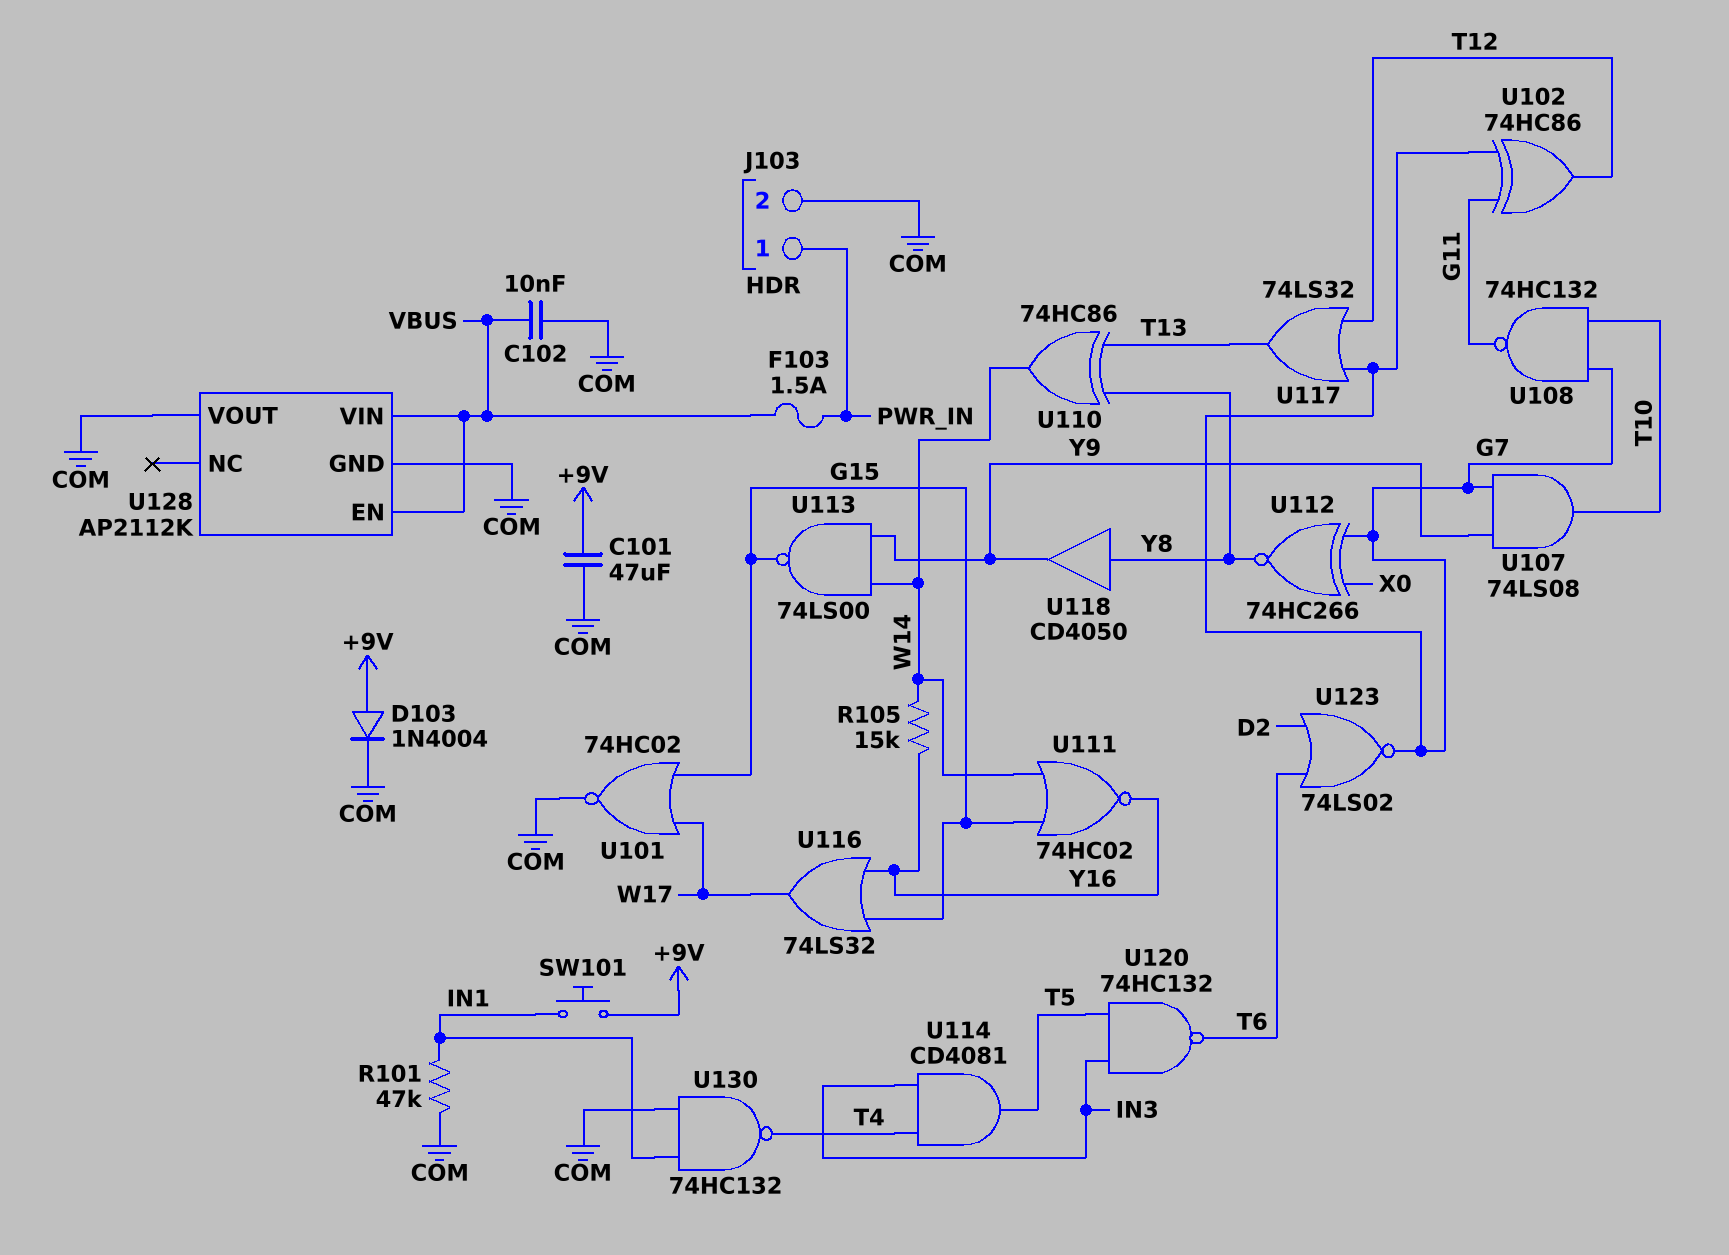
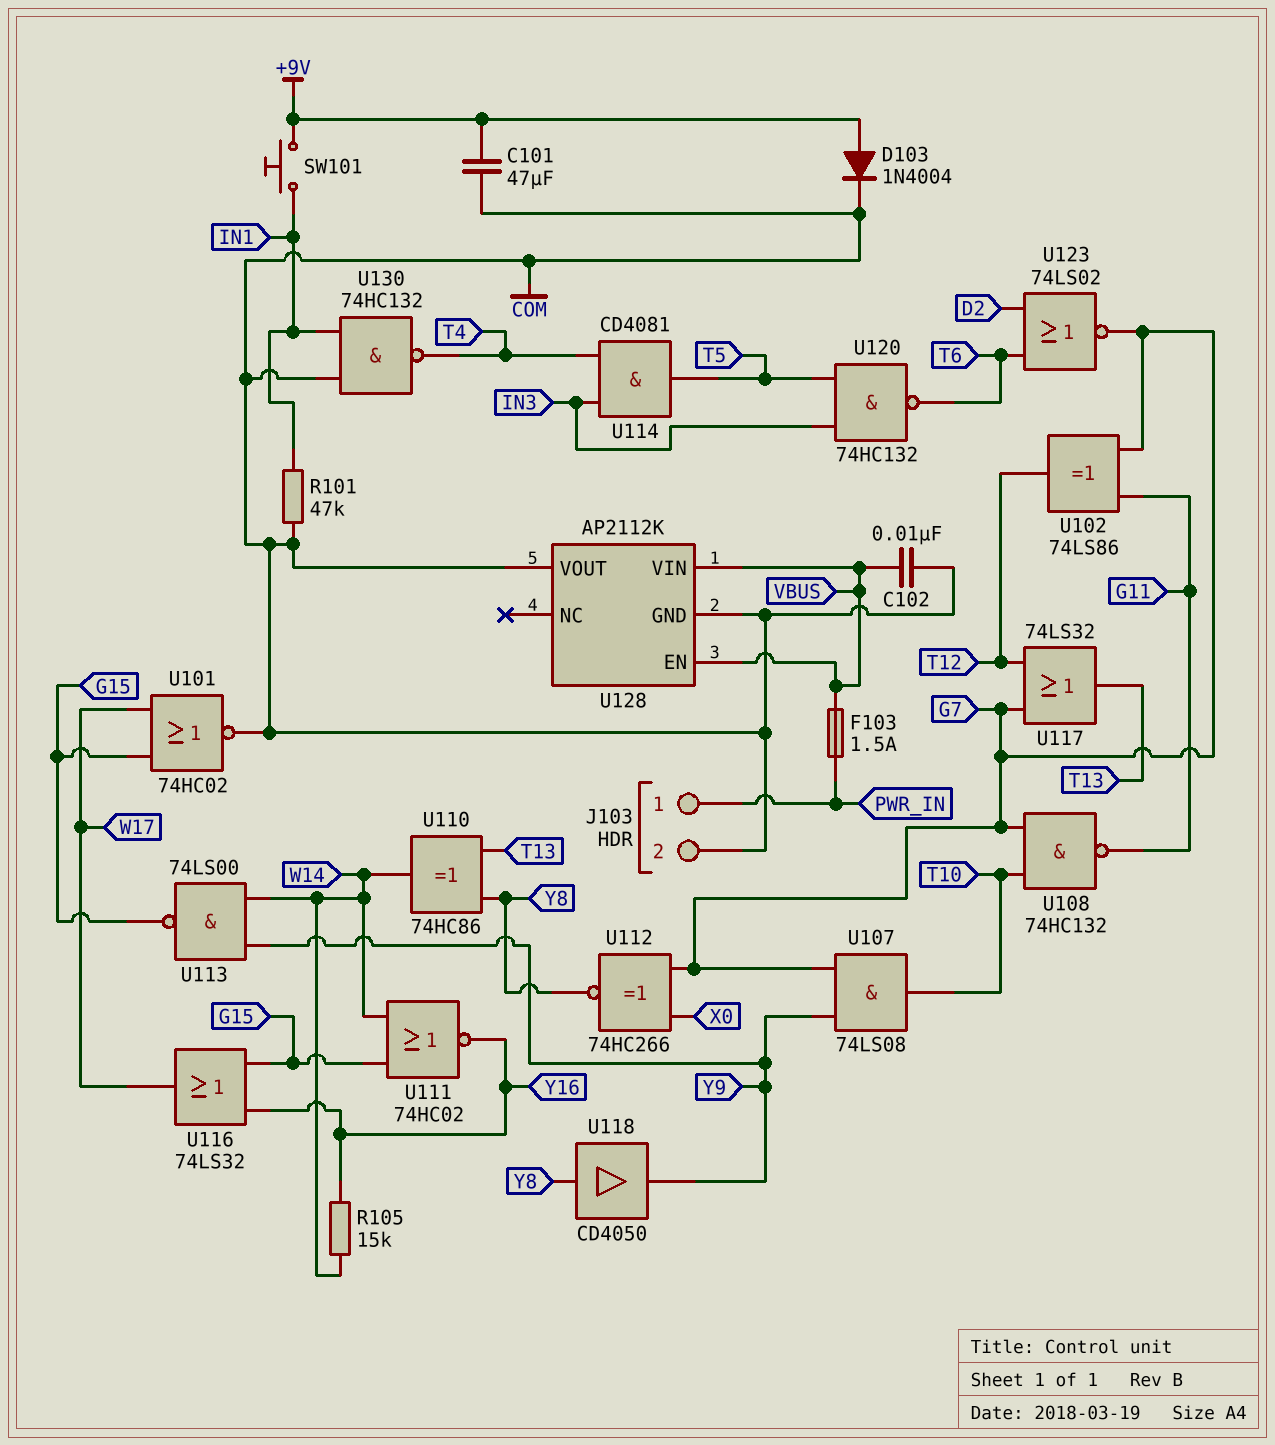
U102: XOR 74HC86 (in G7, in G11, out T12) -> XOR 74LS86 (in G7, in G11, out T12)

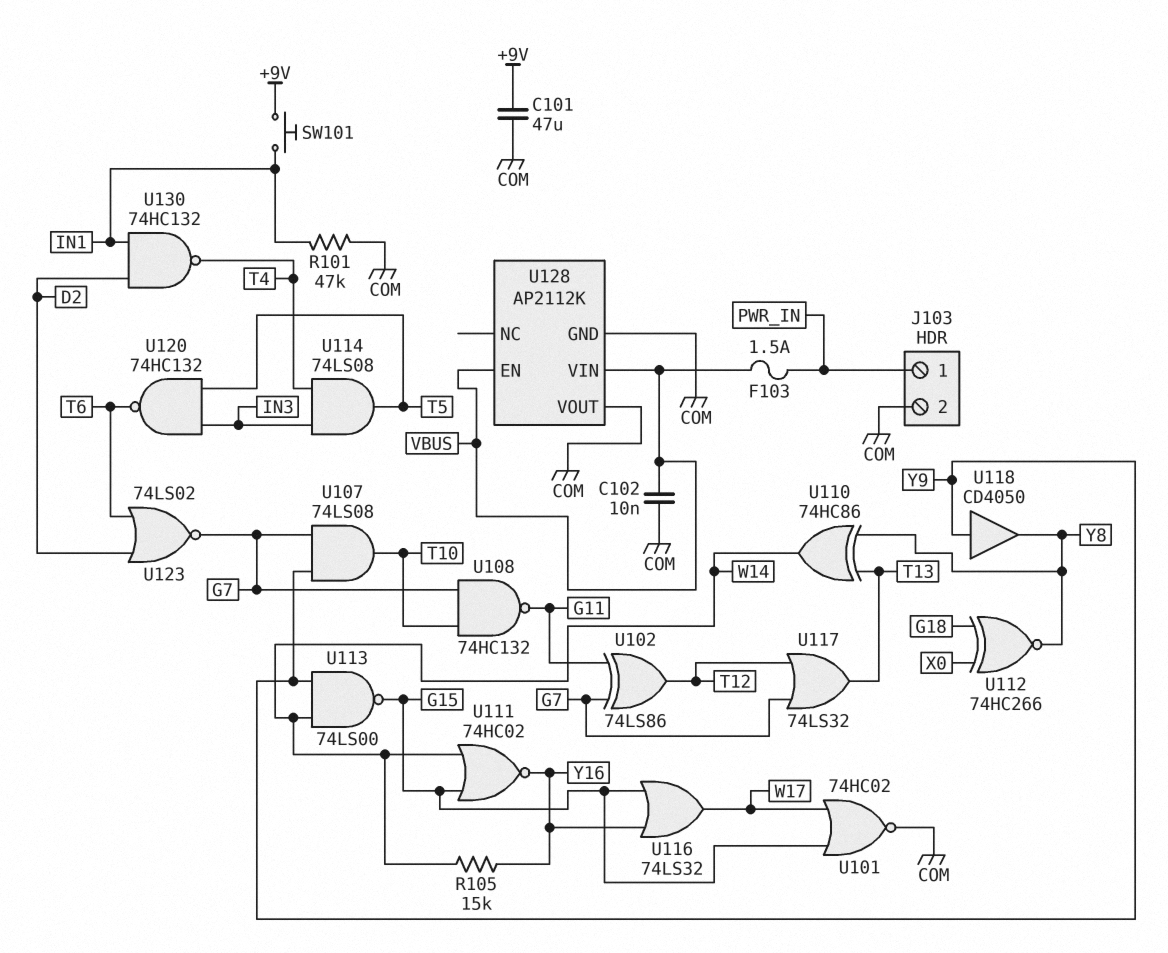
D103: diode 1N4004 (A +9V, K COM) -> none
U112: XNOR 74HC266 (in G7, in X0, out Y8) -> XNOR 74HC266 (in G18, in X0, out Y8)
U114: AND CD4081 (in IN3, in T4, out T5) -> AND 74LS08 (in IN3, in T4, out T5)
U118: buffer CD4050 (in Y8, out Y9) -> buffer CD4050 (in Y9, out Y8)
U130: NAND 74HC132 (in COM, in IN1, out T4) -> NAND 74HC132 (in D2, in IN1, out T4)

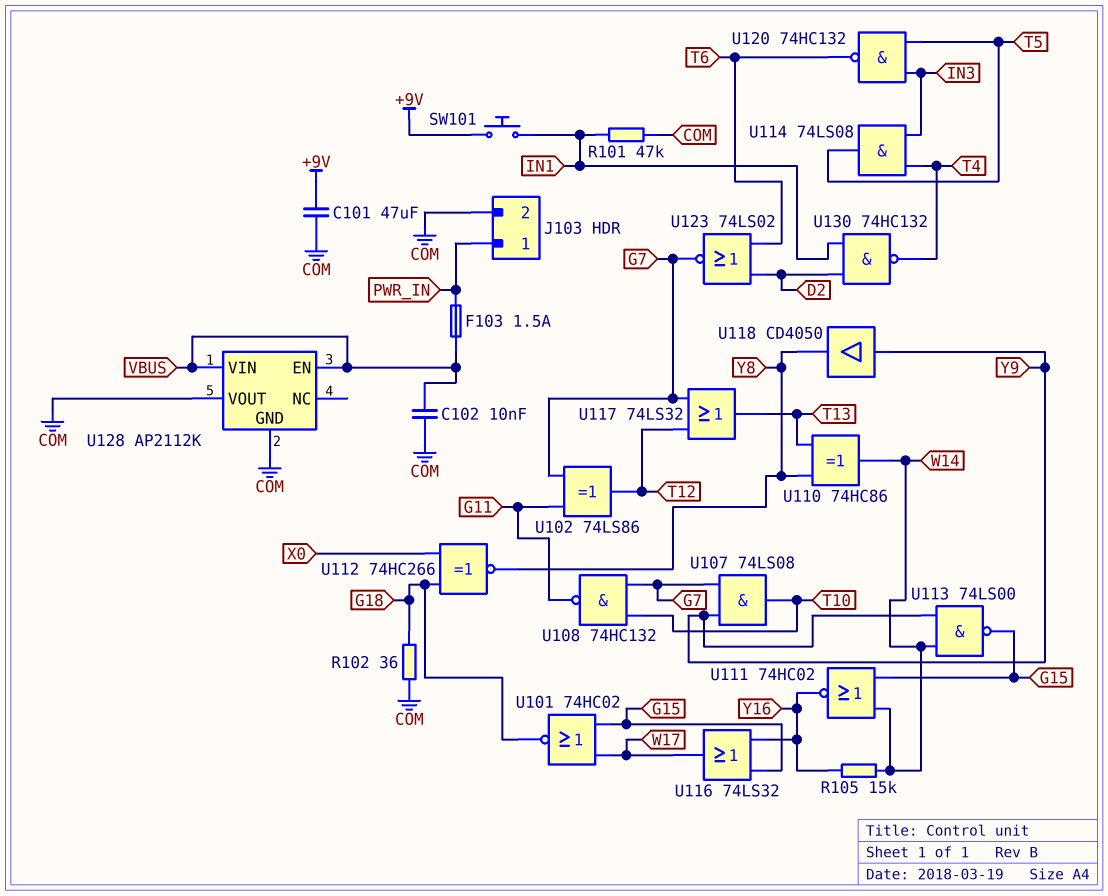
R102: none -> 36 (COM, G18)
U101: NOR 74HC02 (in G15, in W17, out COM) -> NOR 74HC02 (in G15, in W17, out G18)

